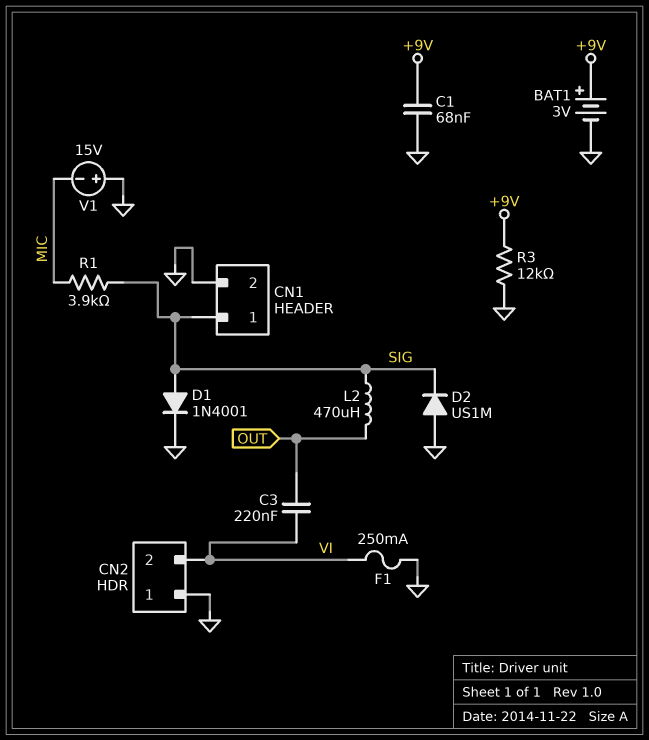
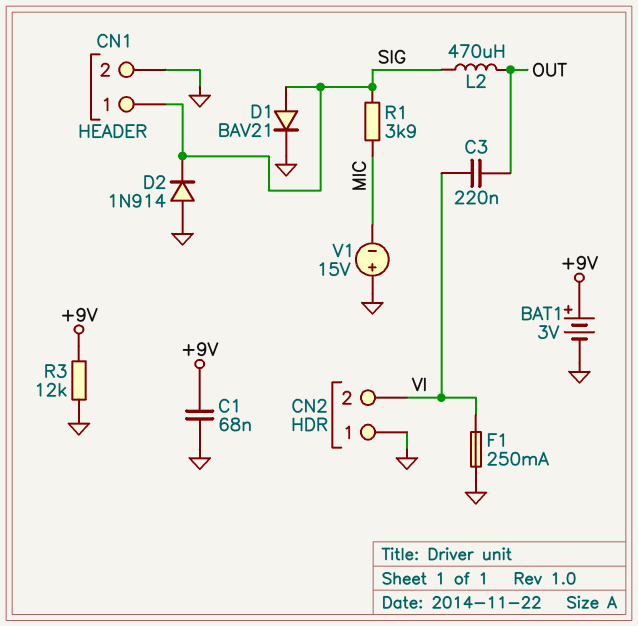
D1: diode 1N4001 (A SIG, K GND) -> diode BAV21 (A SIG, K GND)
D2: diode US1M (A GND, K SIG) -> diode 1N914 (A GND, K SIG)

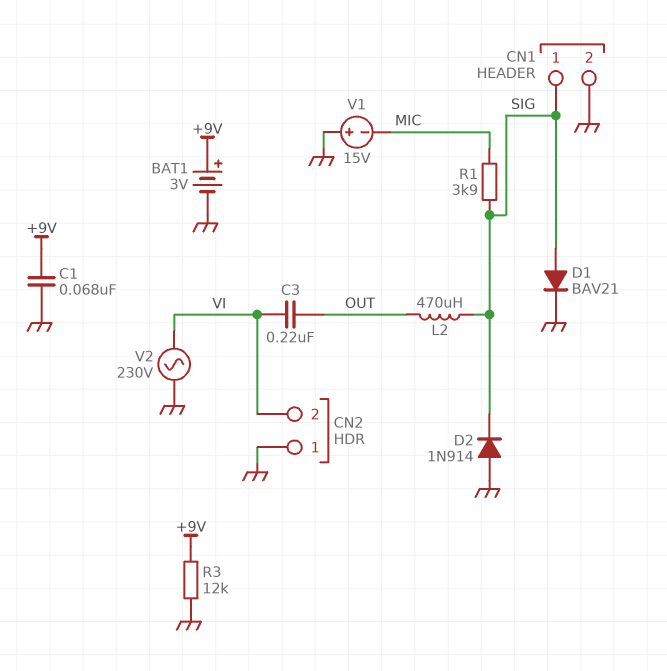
F1: 250mA (GND, VI) -> none
V2: none -> AC 230V (GND, VI)

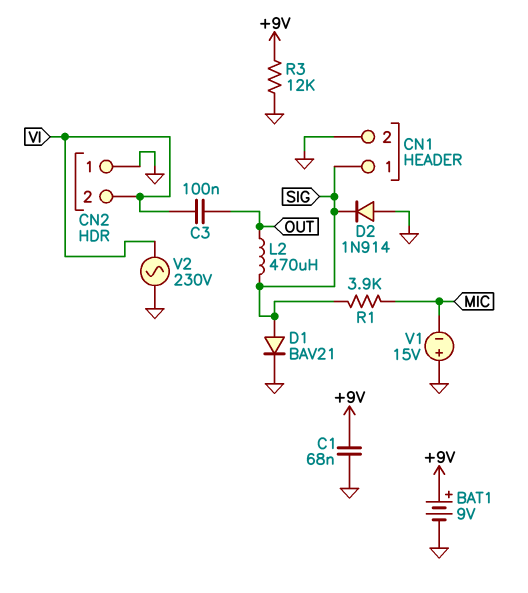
BAT1: 3V (plus +9V, minus GND) -> 9V (plus +9V, minus GND)
C3: 220nF (OUT, VI) -> 100nF (OUT, VI)

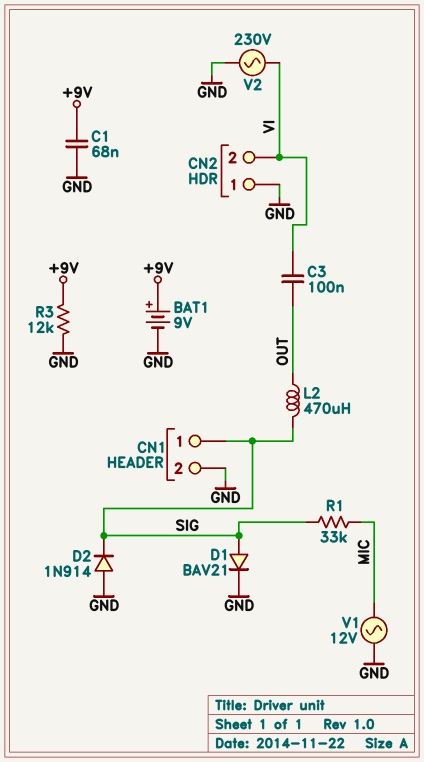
R1: 3.9k (MIC, SIG) -> 33k (MIC, SIG)
V1: 15V (plus GND, minus MIC) -> AC 12V (GND, MIC)

